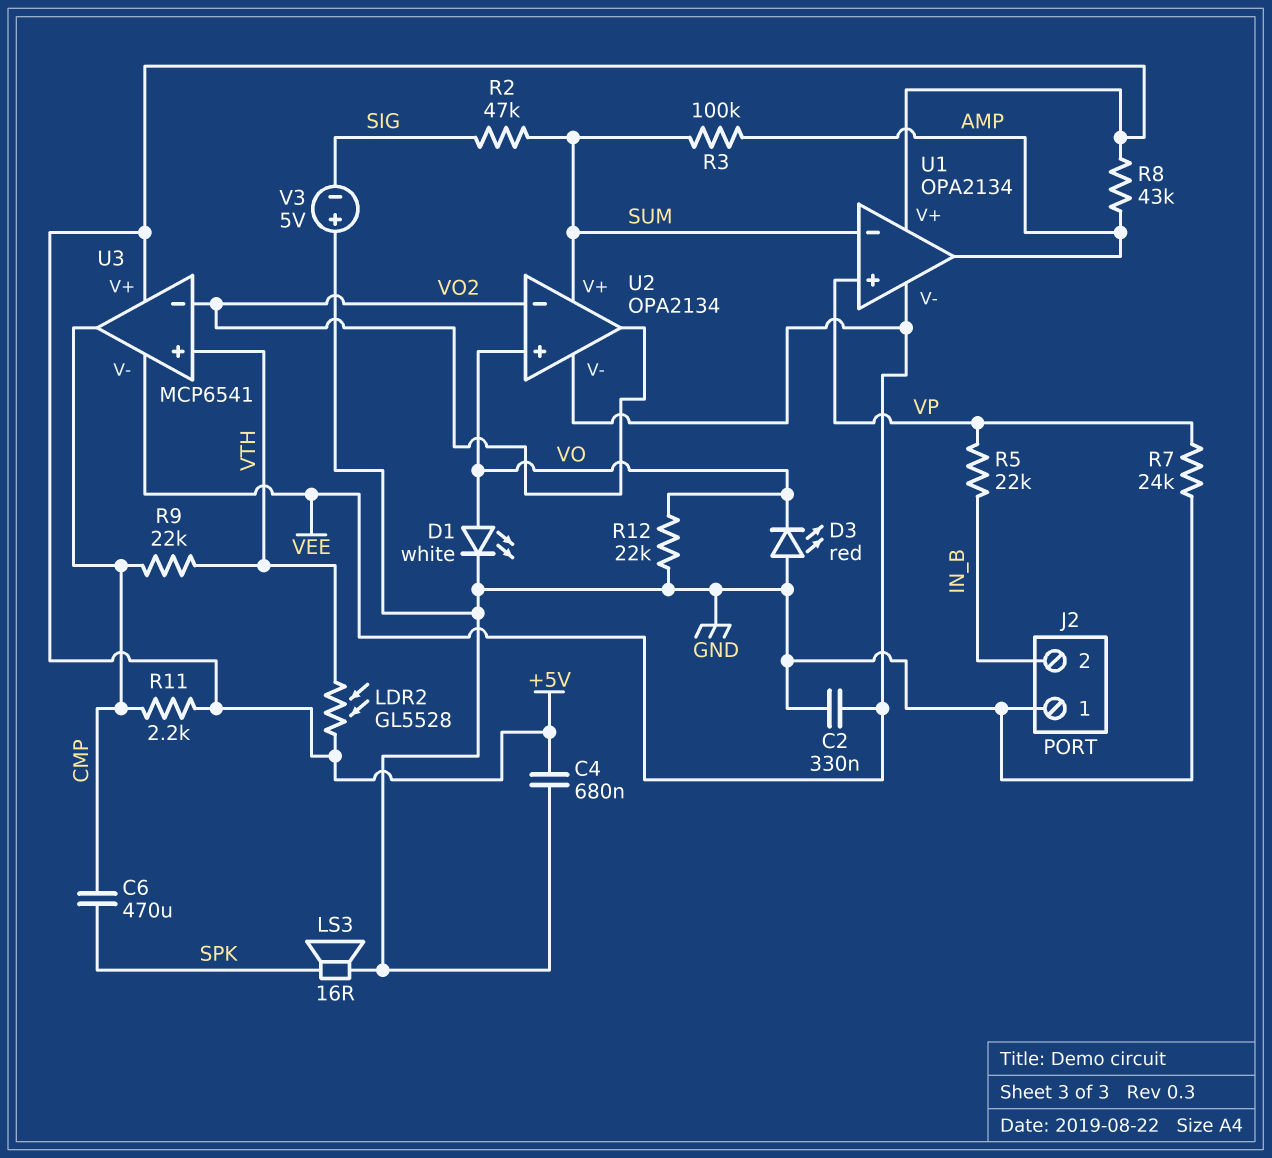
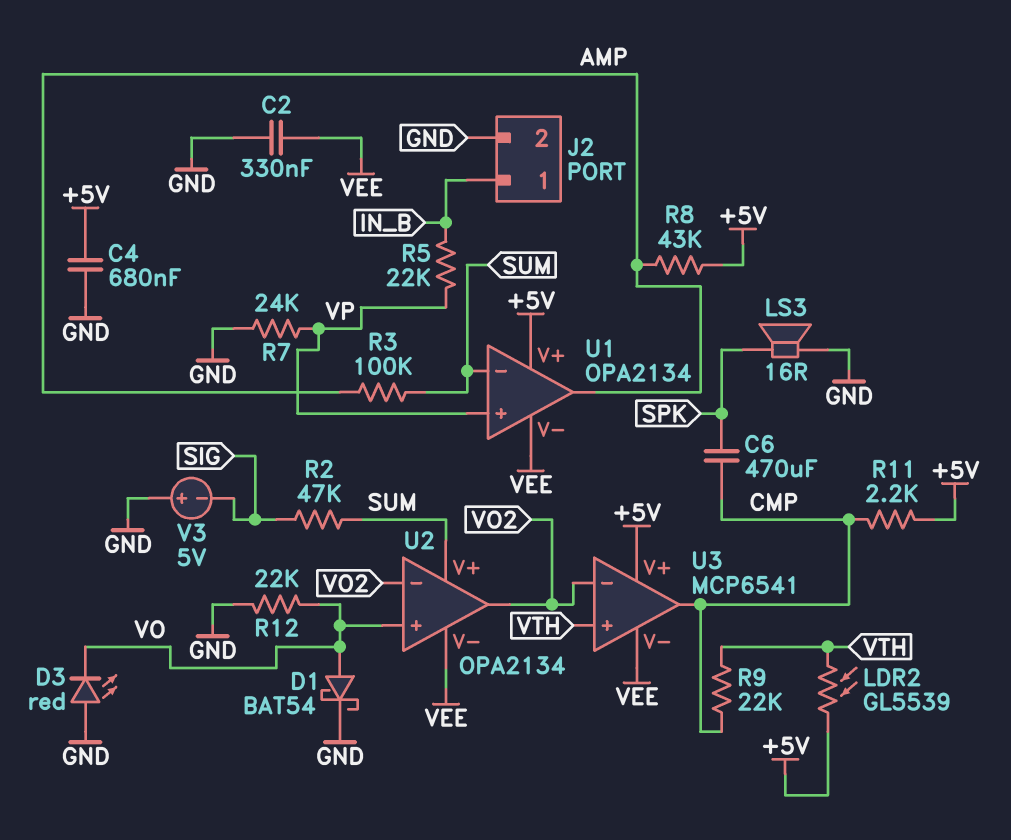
D1: LED white (A VO, K GND) -> schottky BAT54 (A VO, K GND)
J2 pin 1: GND -> IN_B
J2 pin 2: IN_B -> GND
LDR2: GL5528 (+5V, VTH) -> GL5539 (+5V, VTH)

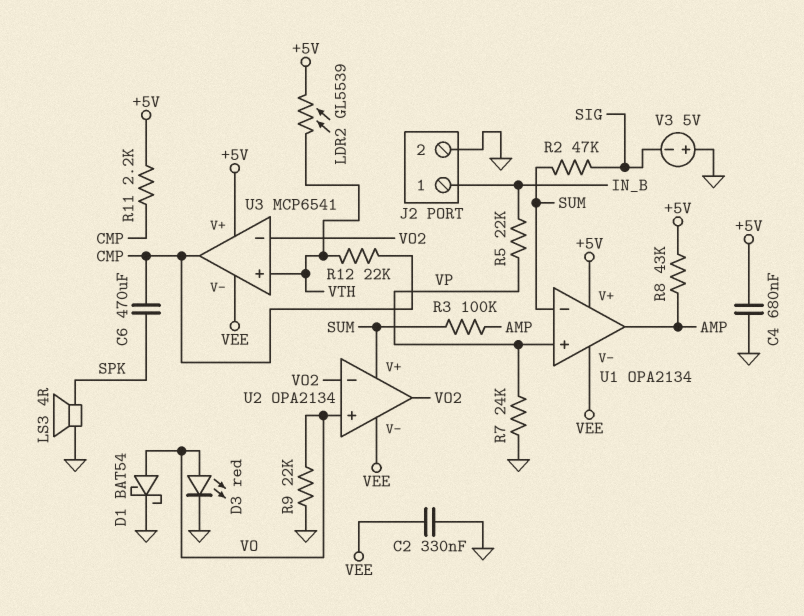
D3: LED red (A GND, K VO) -> LED red (A VO, K GND)
LS3: speaker 16R (GND, SPK) -> speaker 4R (GND, SPK)
R9: 22k (CMP, VTH) -> 22k (GND, VO)
R12: 22k (GND, VO) -> 22k (CMP, VTH)

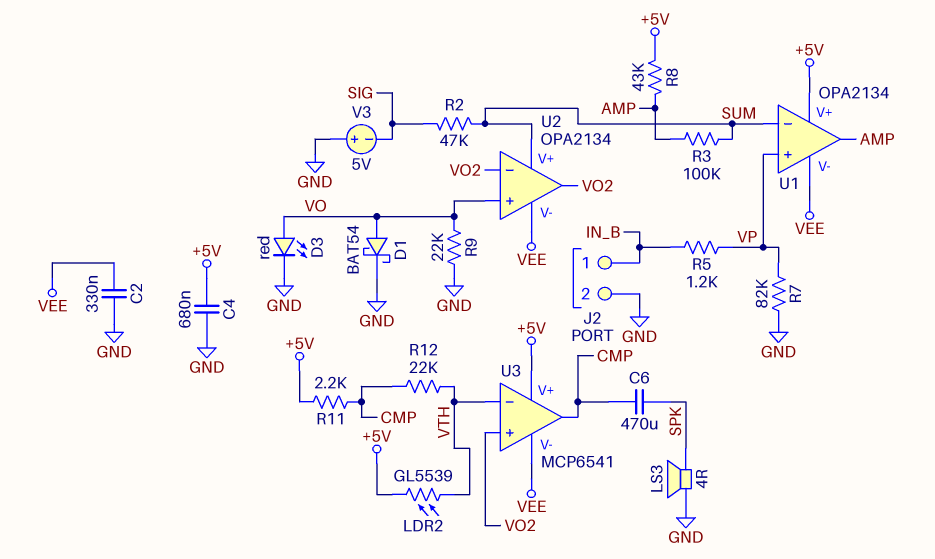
R5: 22k (IN_B, VP) -> 1.2k (IN_B, VP)
R7: 24k (GND, VP) -> 82k (GND, VP)
U3 pin in+: VTH -> VO2
U3 pin in-: VO2 -> VTH

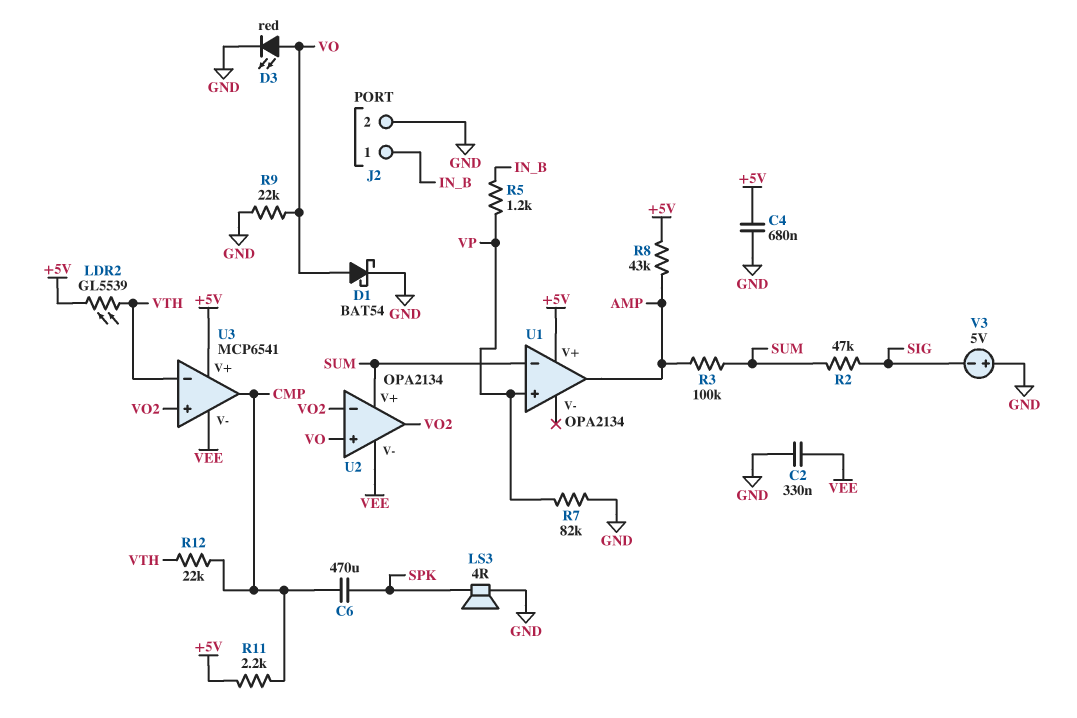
U1 pin V-: VEE -> none

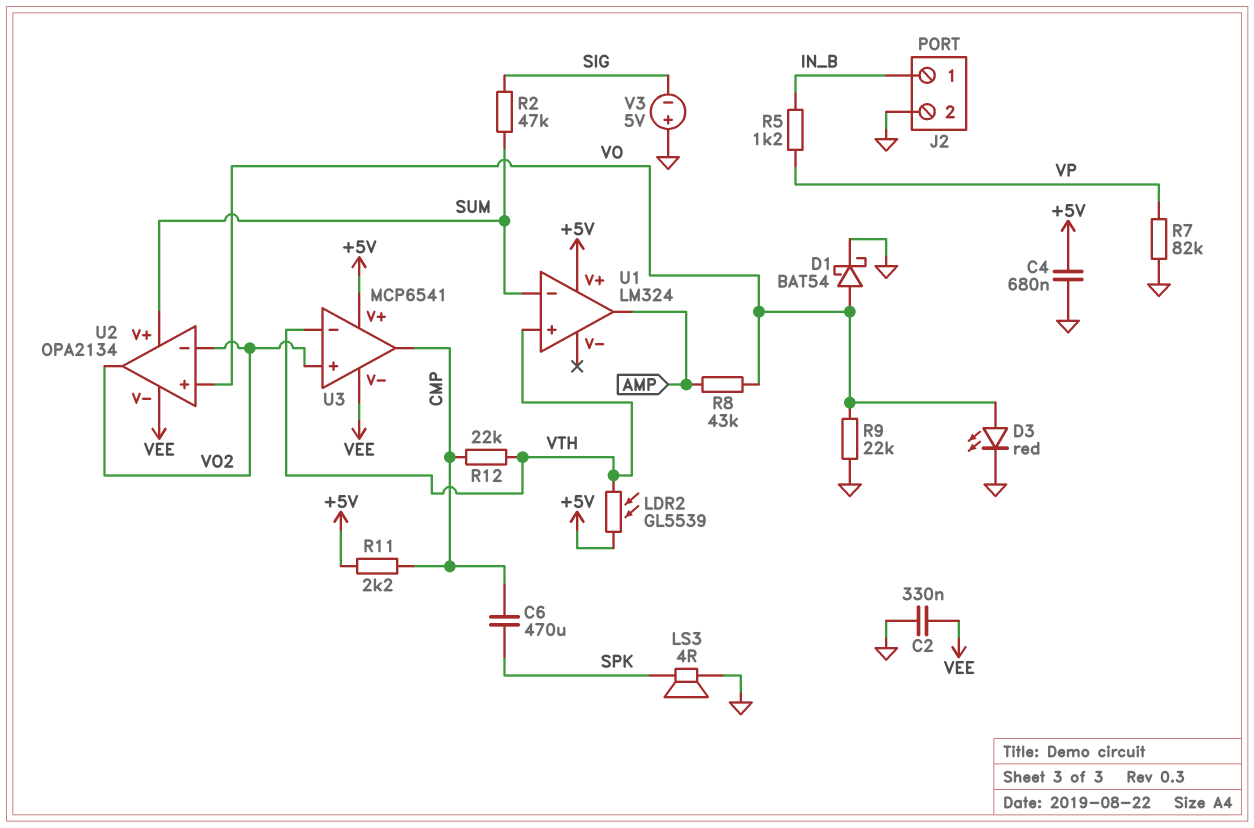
R3: 100k (AMP, SUM) -> none
R8: 43k (+5V, AMP) -> 43k (AMP, VO)
U1: OPA2134 -> LM324
U1 pin in+: VP -> VTH

